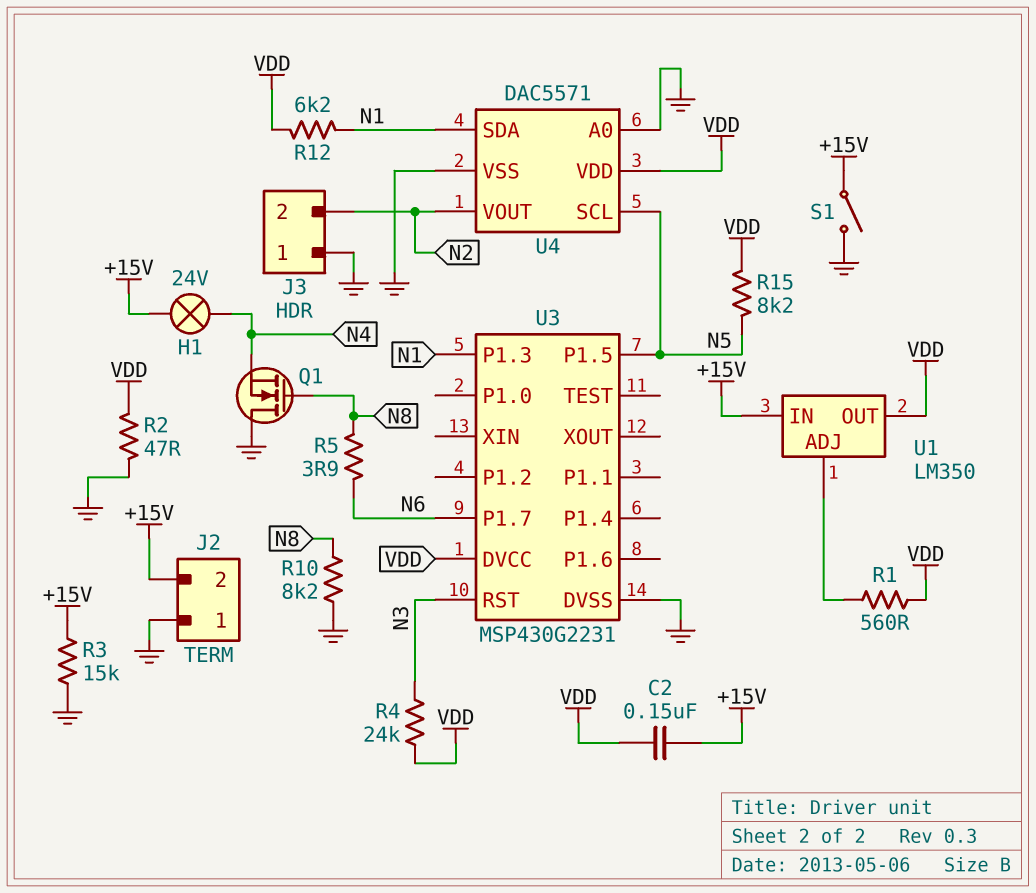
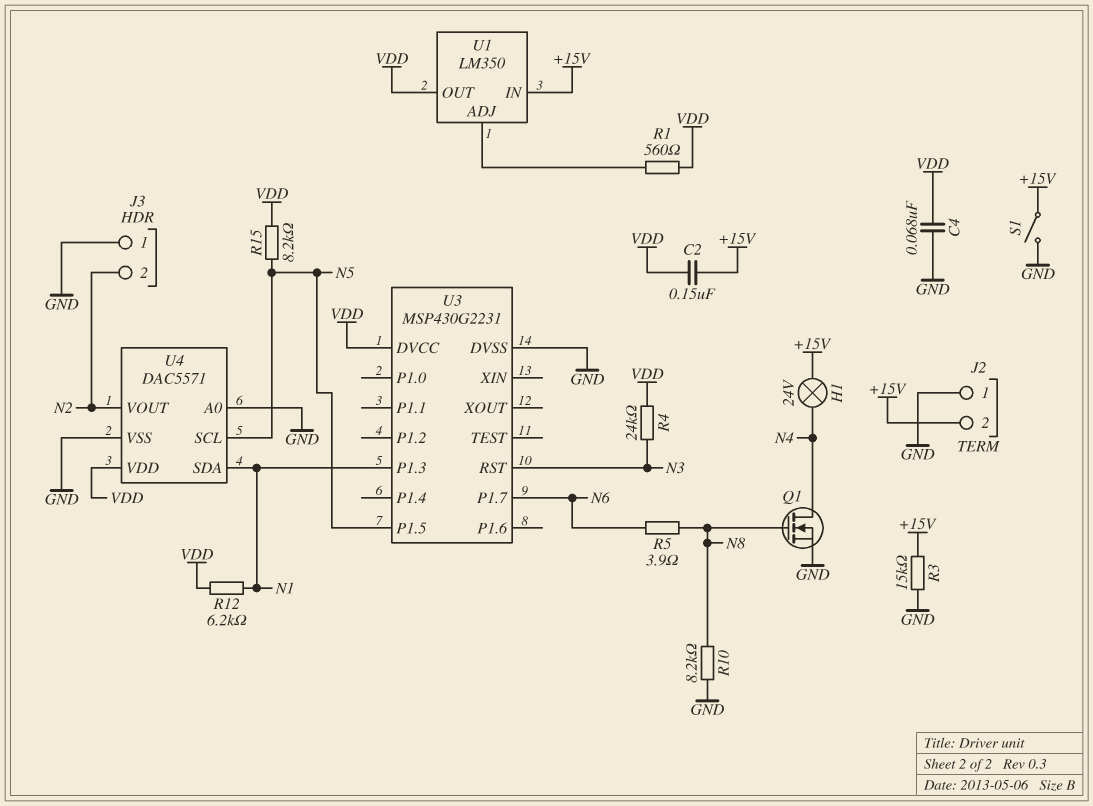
C4: none -> 68nF (GND, VDD)
Q1: NMOS (G N8, D GND, S N4) -> NMOS (G N8, D N4, S GND)
R2: 47 (GND, VDD) -> none

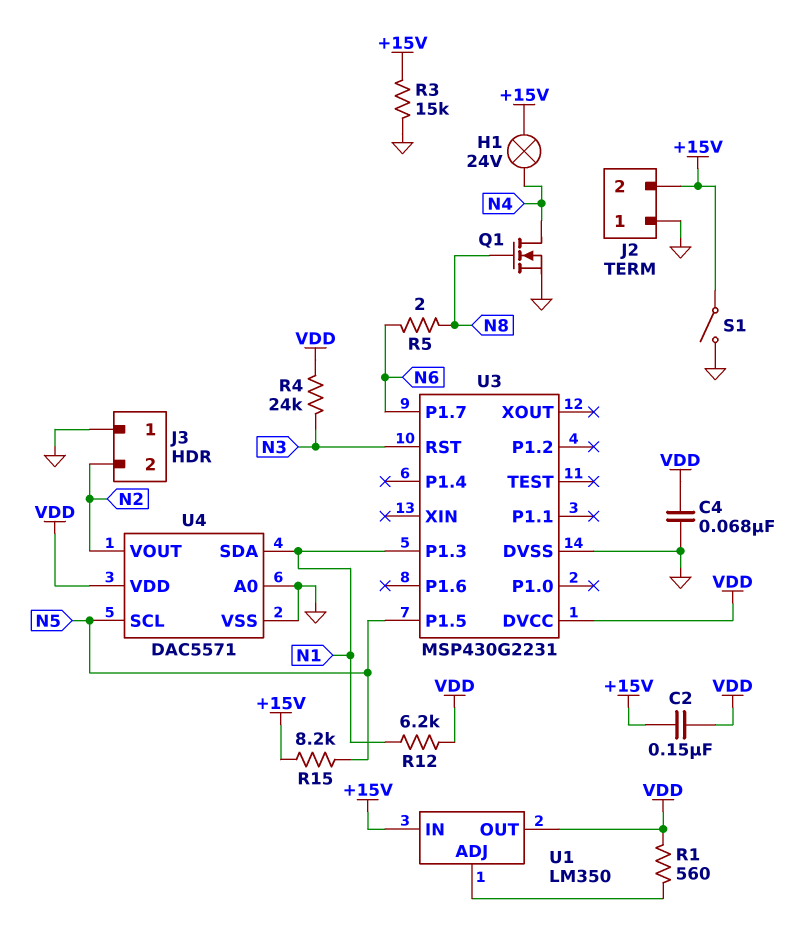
R5: 3.9 (N6, N8) -> 2 (N6, N8)
R10: 8.2k (GND, N8) -> none
R15: 8.2k (N5, VDD) -> 8.2k (+15V, N5)

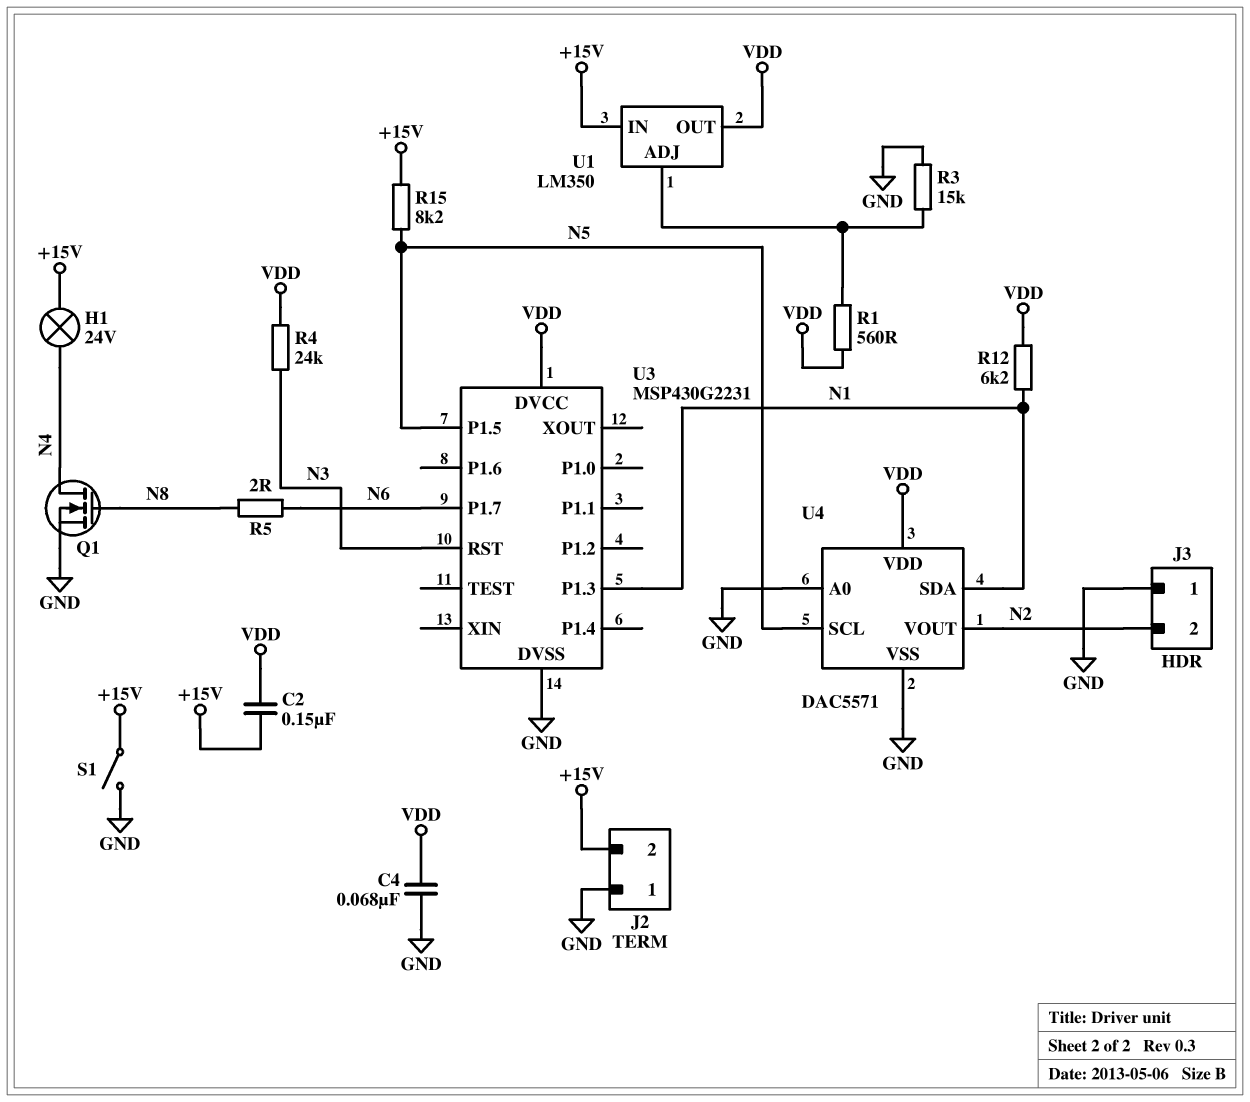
R3: 15k (+15V, GND) -> 15k (GND, U1/ADJ)

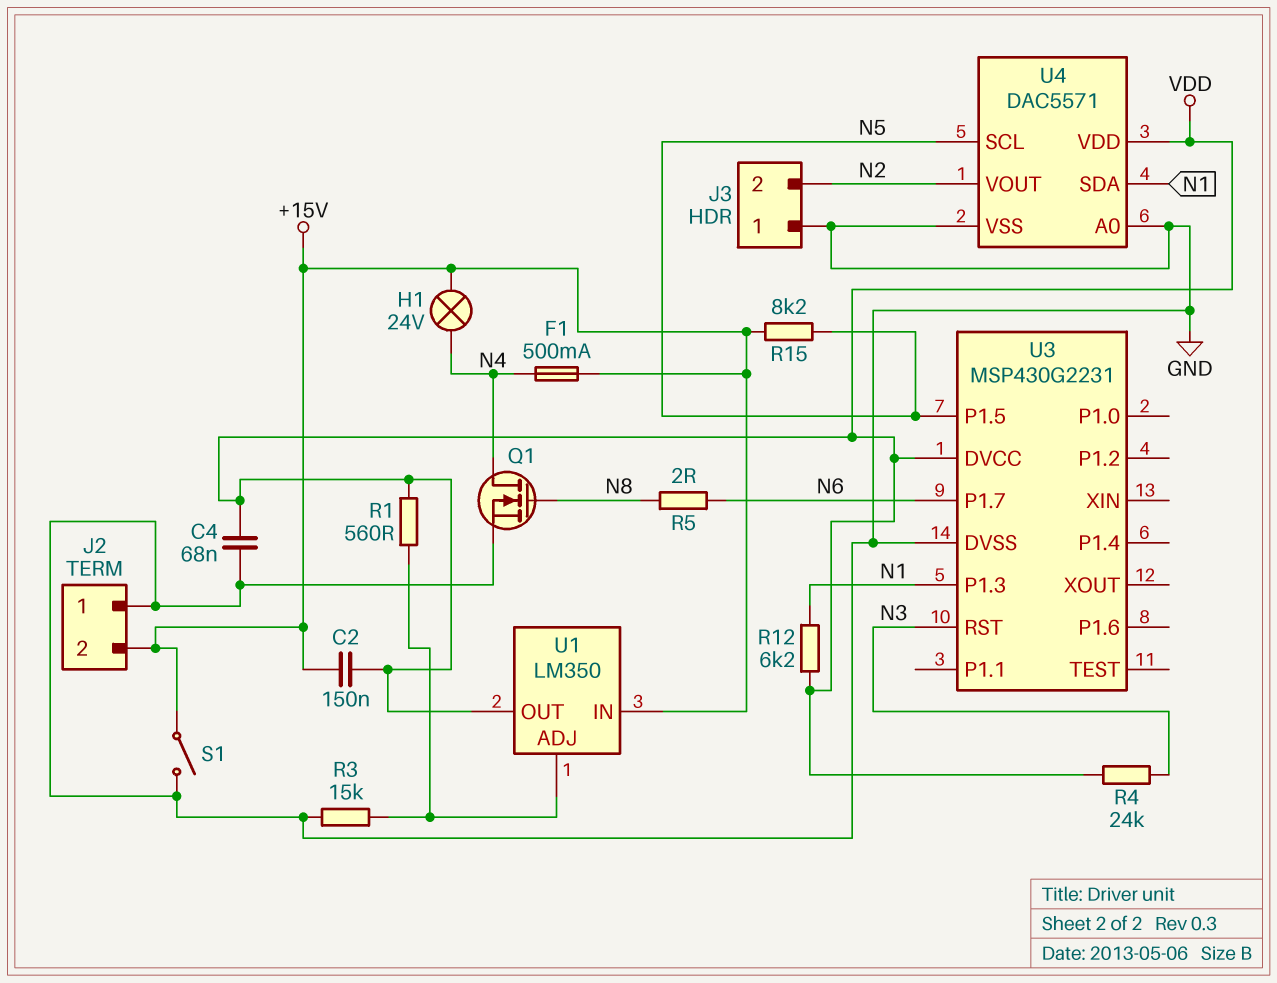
F1: none -> 500mA (+15V, N4)

